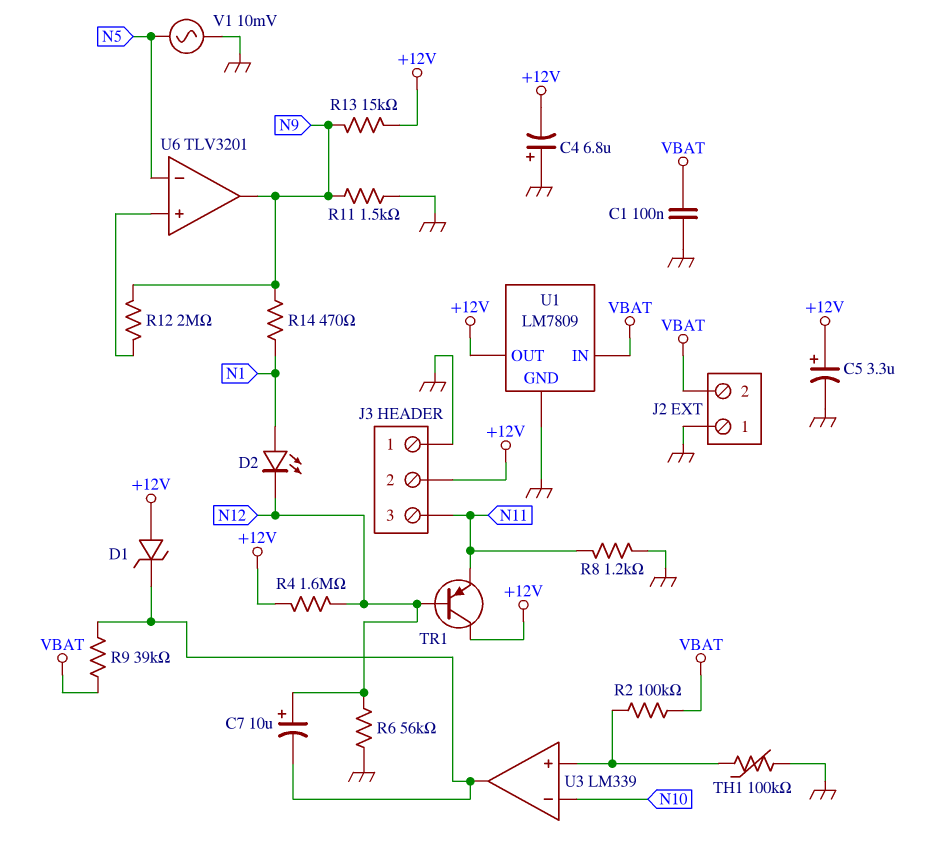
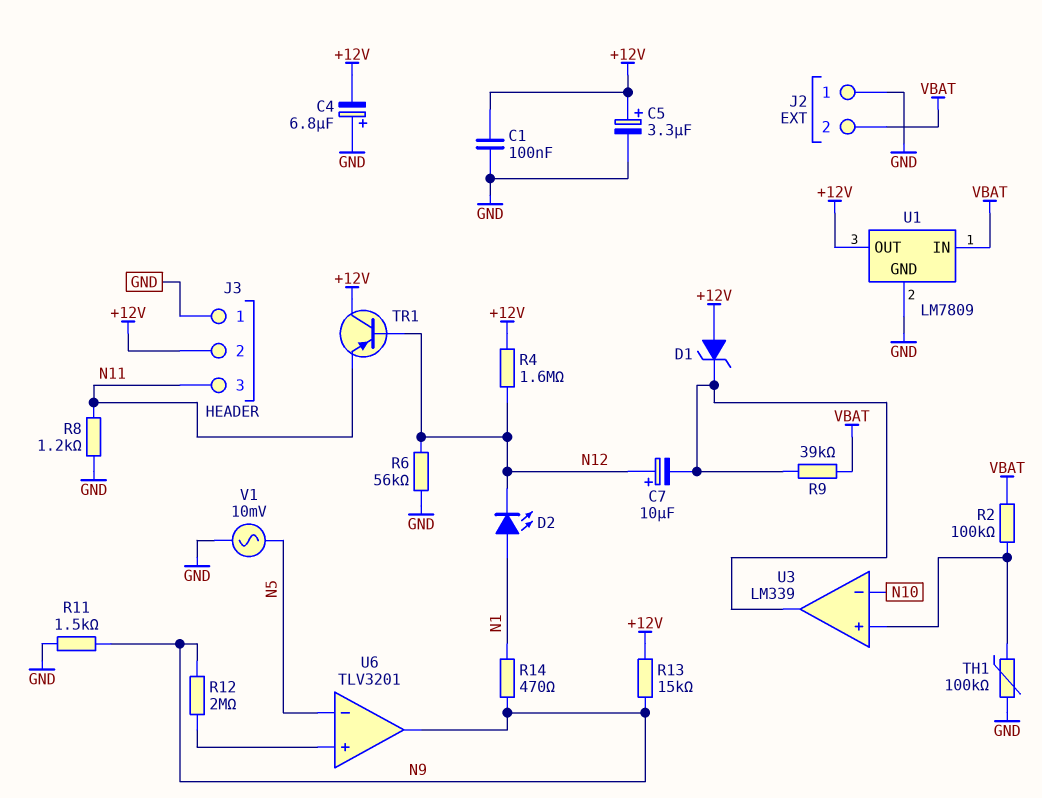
C1: 100nF (GND, VBAT) -> 100nF (+12V, GND)

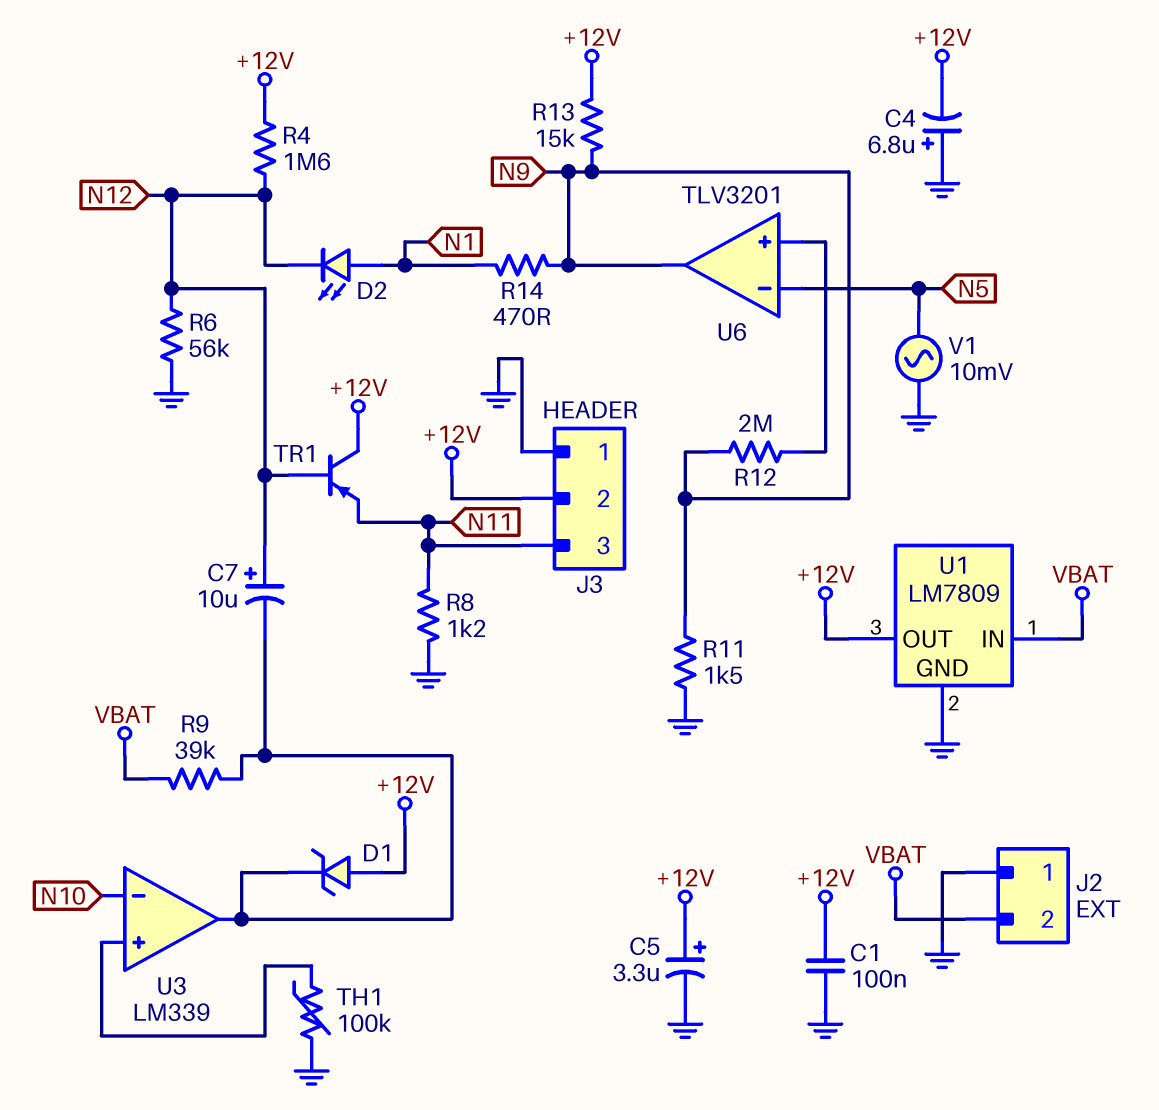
R2: 100k (U3/in+, VBAT) -> none

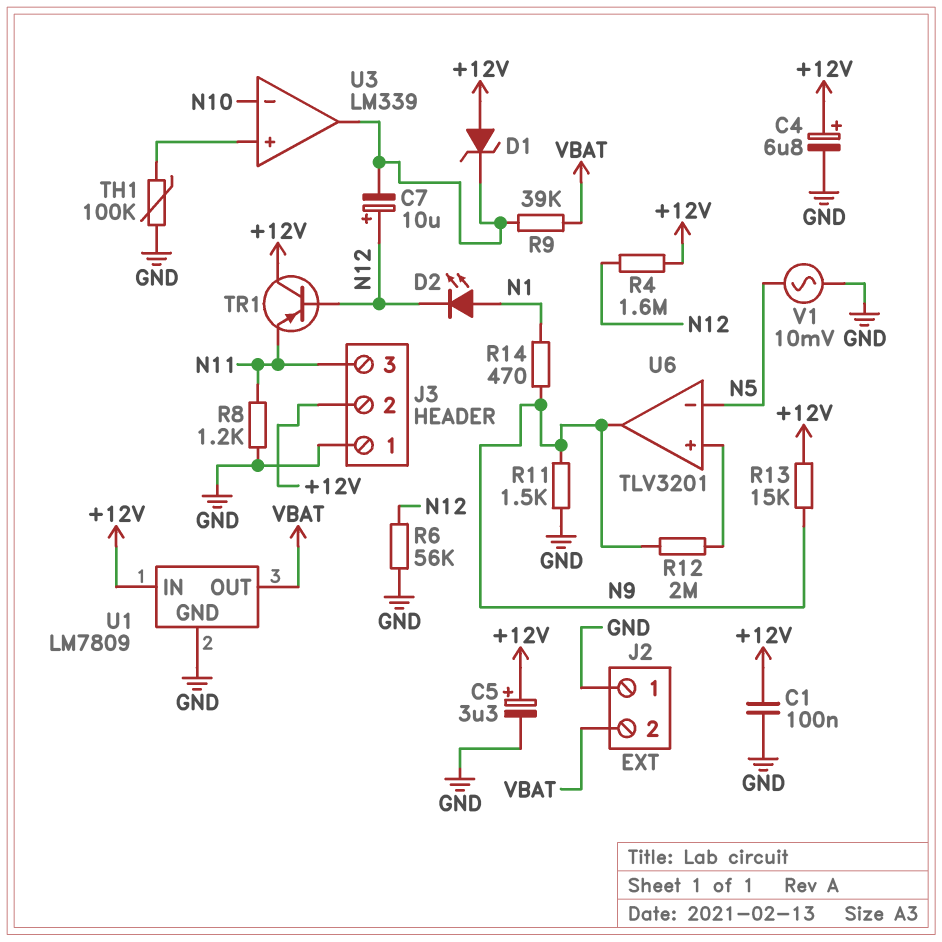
C4: 6.8uF (plus GND, minus +12V) -> 6.8uF (plus +12V, minus GND)
U1 pin IN: VBAT -> +12V
U1 pin OUT: +12V -> VBAT

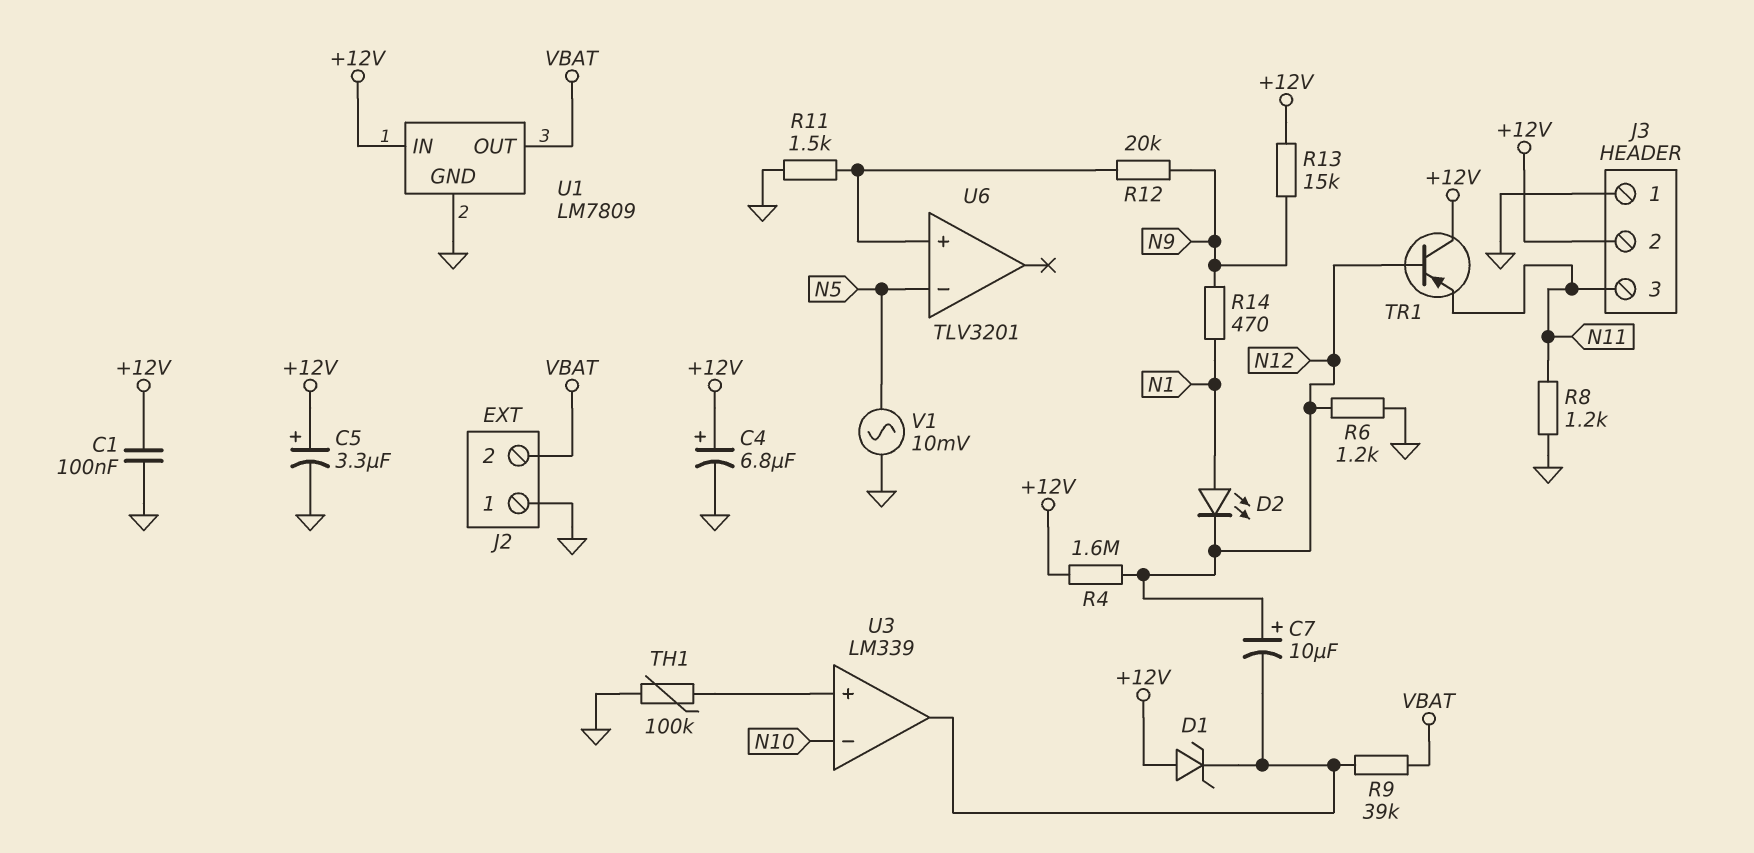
R6: 56k (GND, N12) -> 1.2k (GND, N12)
R11: 1.5k (GND, N9) -> 1.5k (GND, U6/in+)
R12: 2M (N9, U6/in+) -> 20k (N9, U6/in+)
U6 pin out: N9 -> none

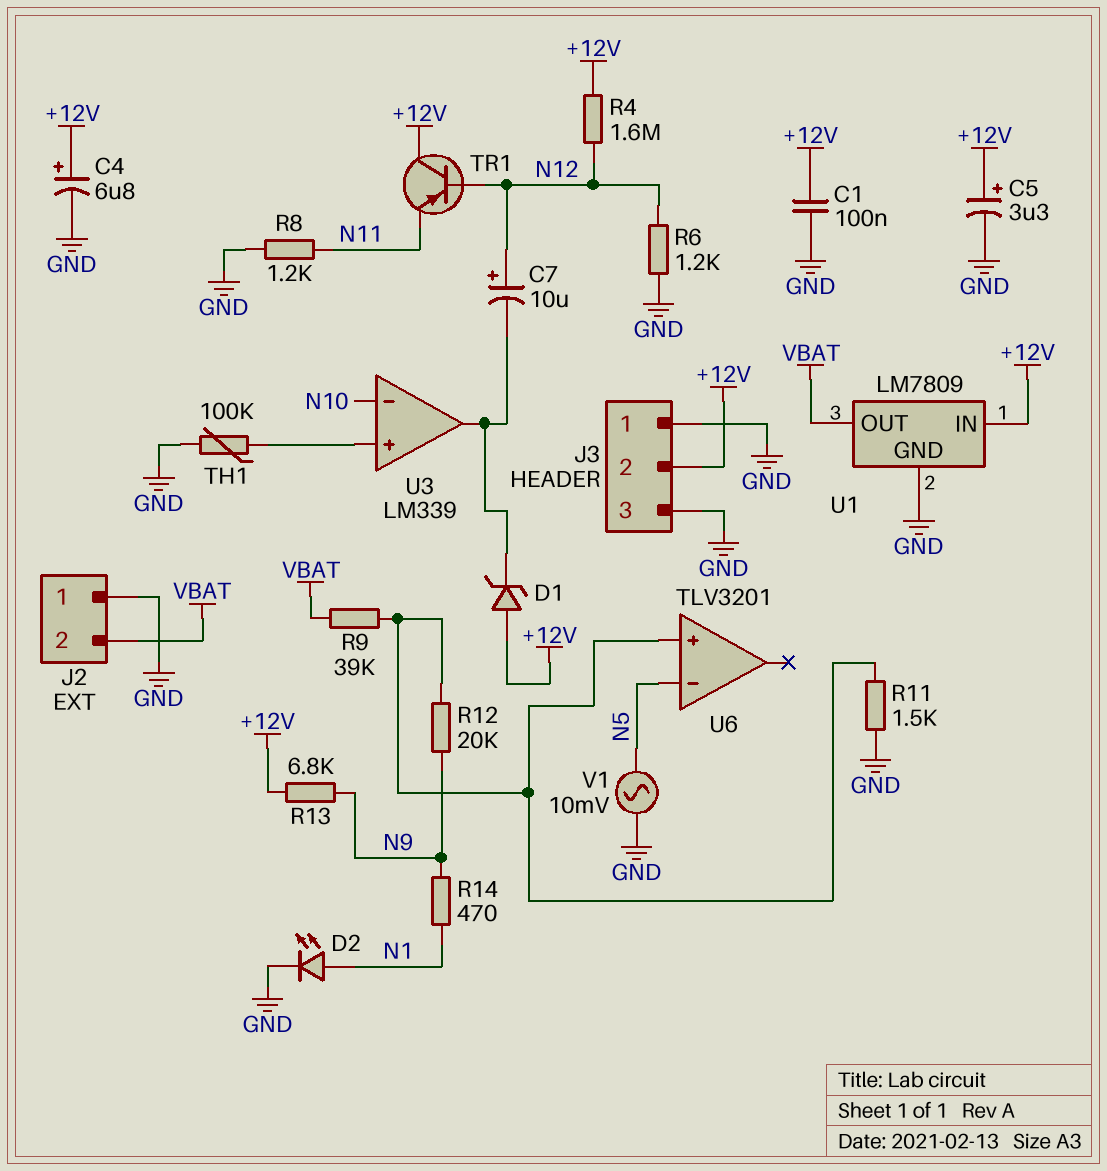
D2: LED (A N1, K N12) -> LED (A N1, K GND)
J3 pin 3: N11 -> GND
R9: 39k (U3/out, VBAT) -> 39k (U6/in+, VBAT)
R13: 15k (+12V, N9) -> 6.8k (+12V, N9)

